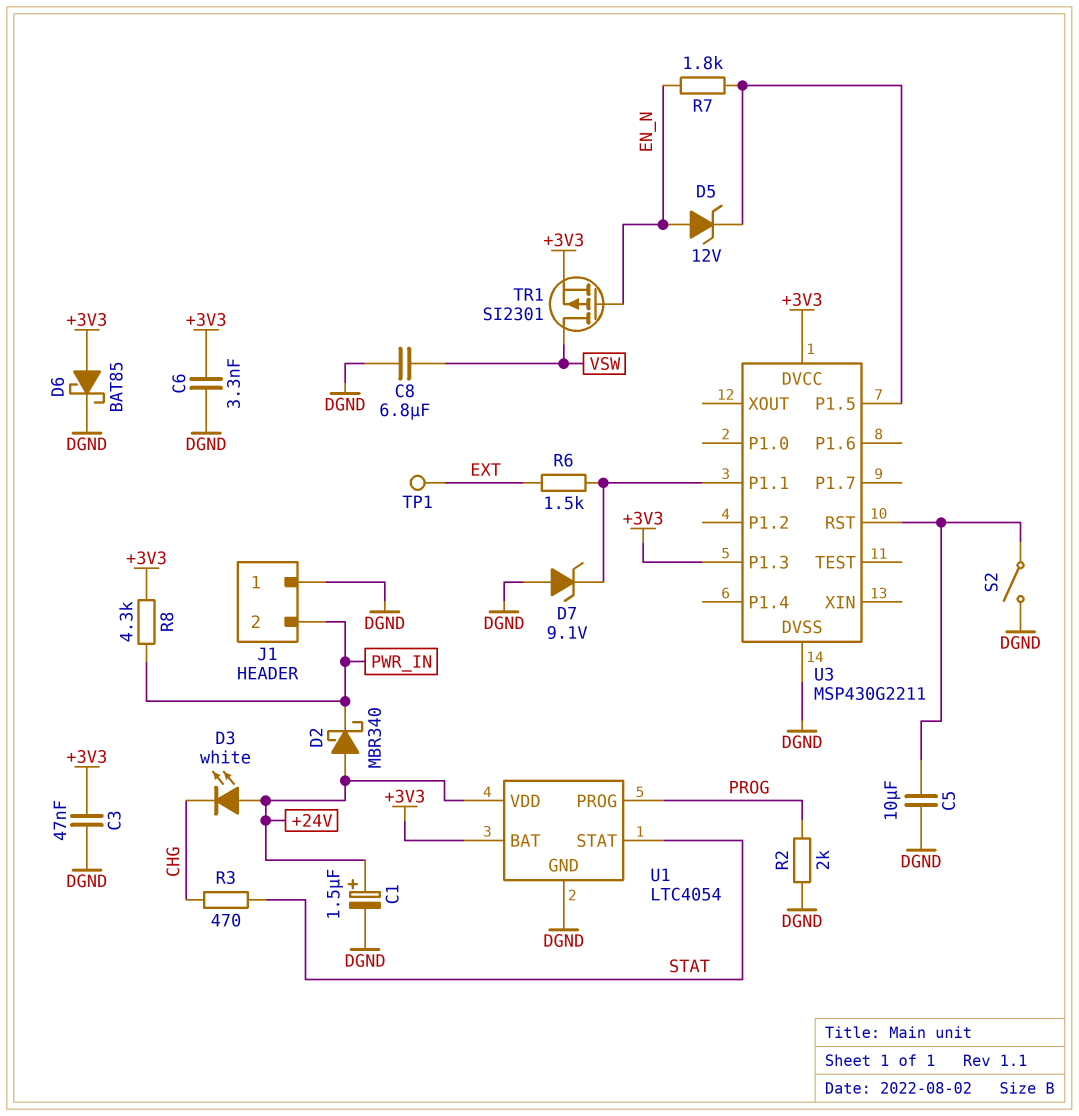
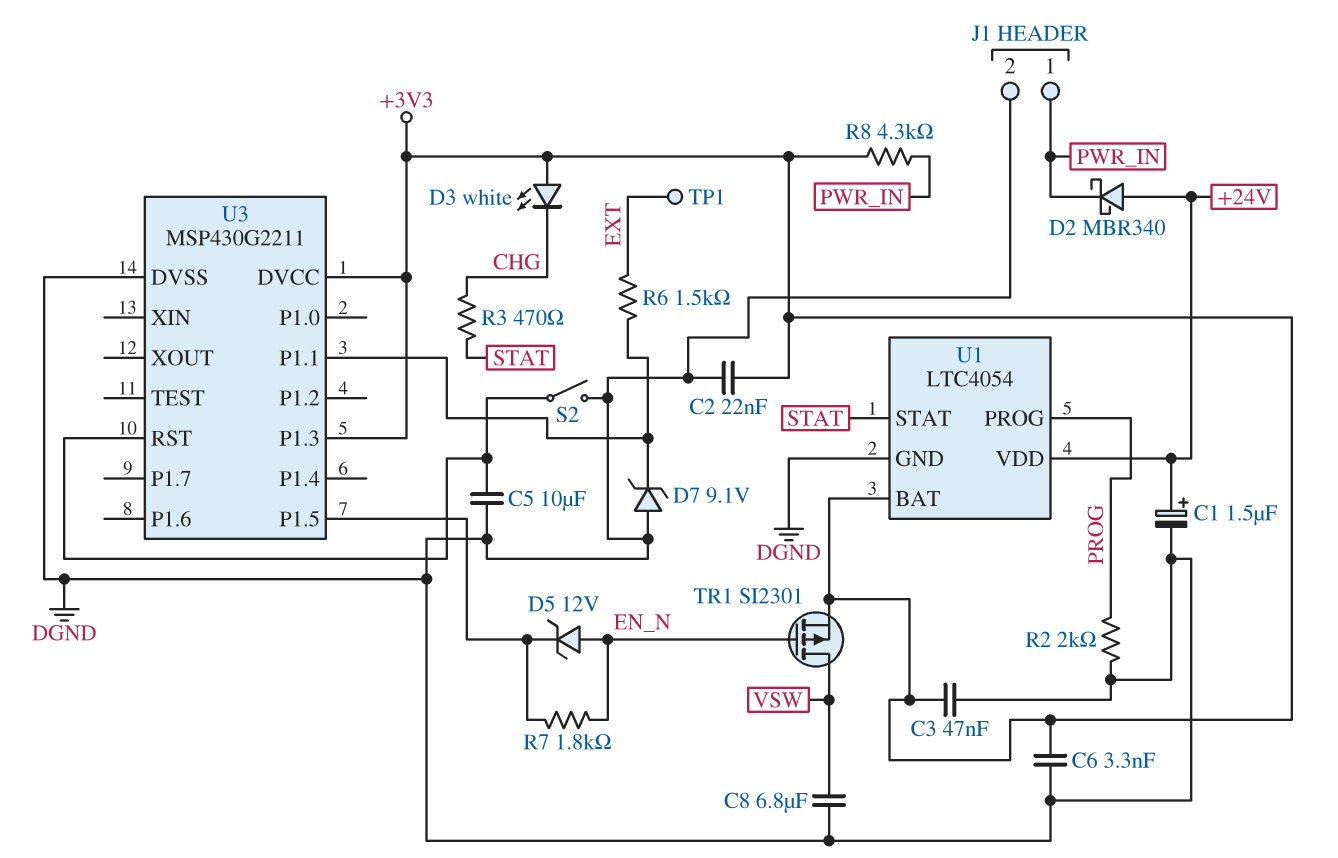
C2: none -> 22nF (+3V3, DGND)
D3: LED white (A +24V, K CHG) -> LED white (A +3V3, K CHG)
D6: schottky BAT85 (A +3V3, K DGND) -> none
J1 pin 1: DGND -> PWR_IN
J1 pin 2: PWR_IN -> DGND

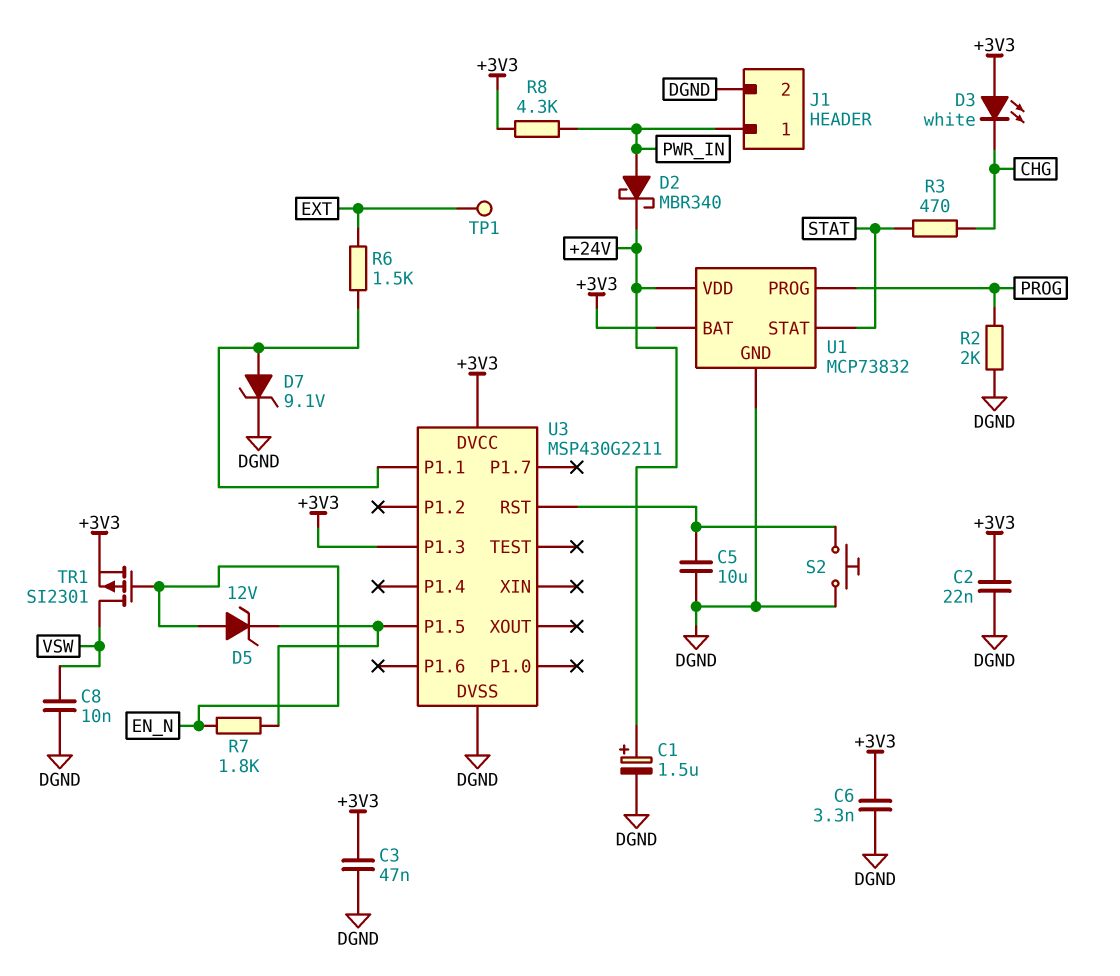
C8: 6.8uF (DGND, VSW) -> 10nF (DGND, VSW)
D2: schottky MBR340 (A +24V, K PWR_IN) -> schottky MBR340 (A PWR_IN, K +24V)
D7: zener 9.1V (A DGND, K U3/P1.1) -> zener 9.1V (A U3/P1.1, K DGND)
S2: switch (DGND, U3/RST) -> button (DGND, U3/RST)
U1: LTC4054 -> MCP73832

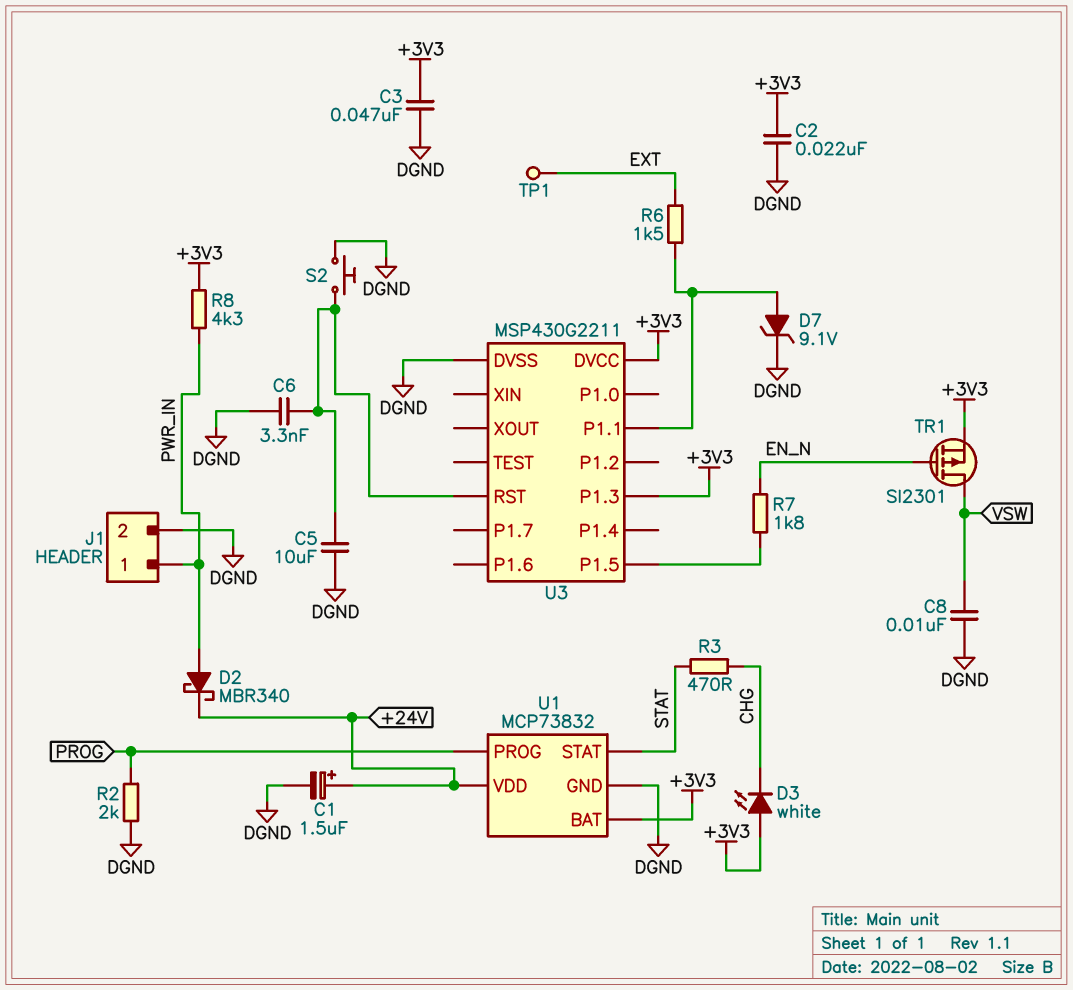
C6: 3.3nF (+3V3, DGND) -> 3.3nF (DGND, U3/RST)
D5: zener 12V (A EN_N, K U3/P1.5) -> none

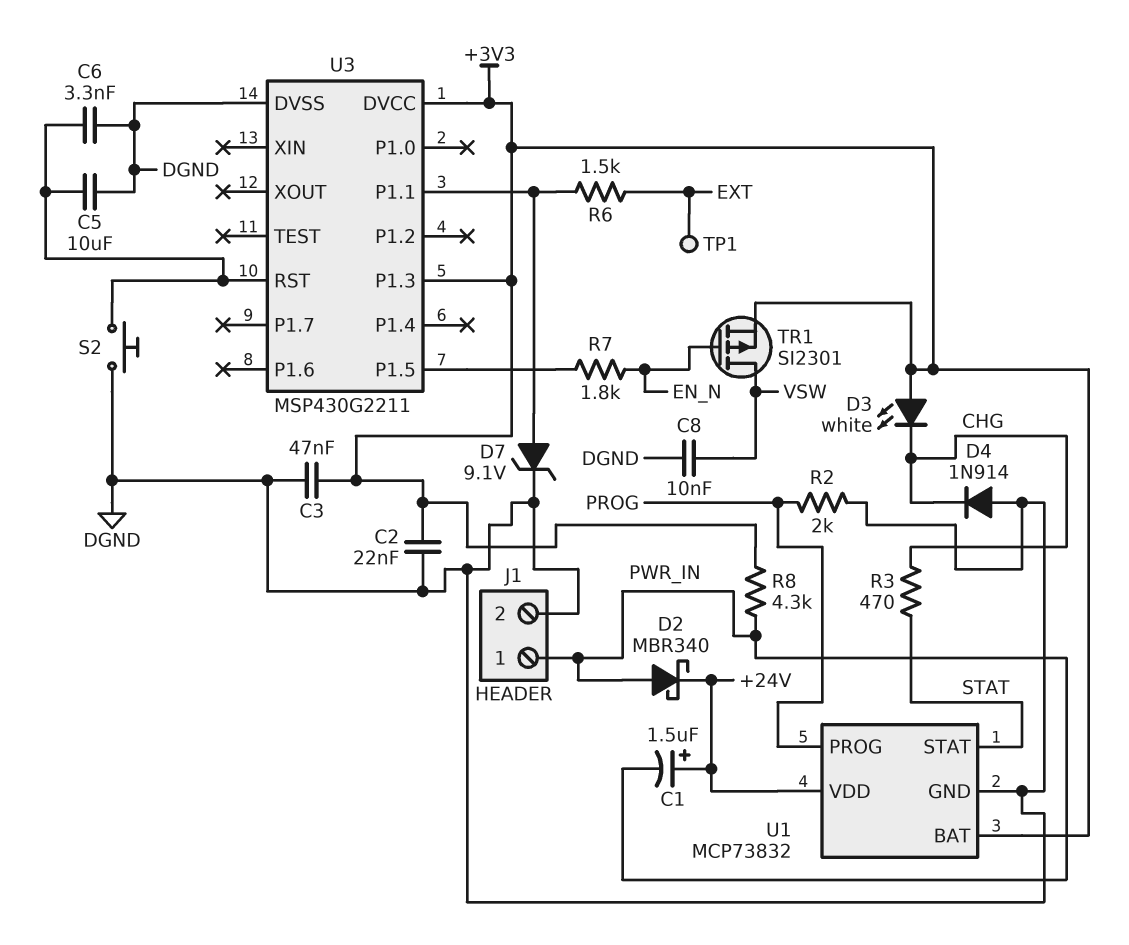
C1: 1.5uF (plus +24V, minus DGND) -> 1.5uF (plus +24V, minus PWR_IN)
D4: none -> diode 1N914 (A DGND, K CHG)

